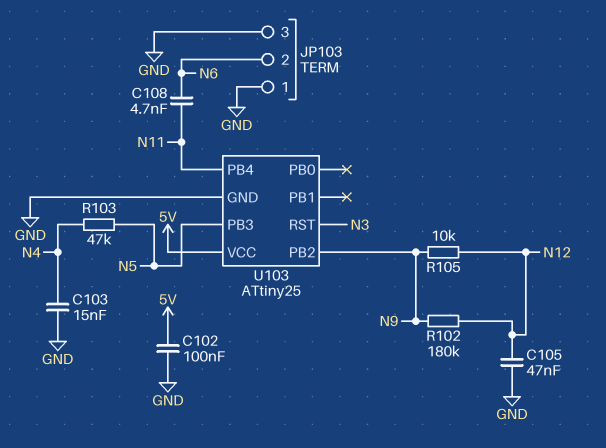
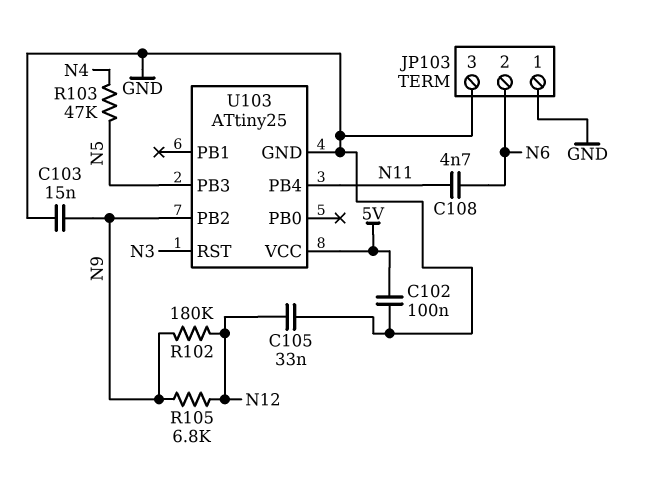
C103: 15nF (GND, N4) -> 15nF (GND, N9)
C105: 47nF (GND, N12) -> 33nF (GND, N12)
R105: 10k (N9, N12) -> 6.8k (N9, N12)

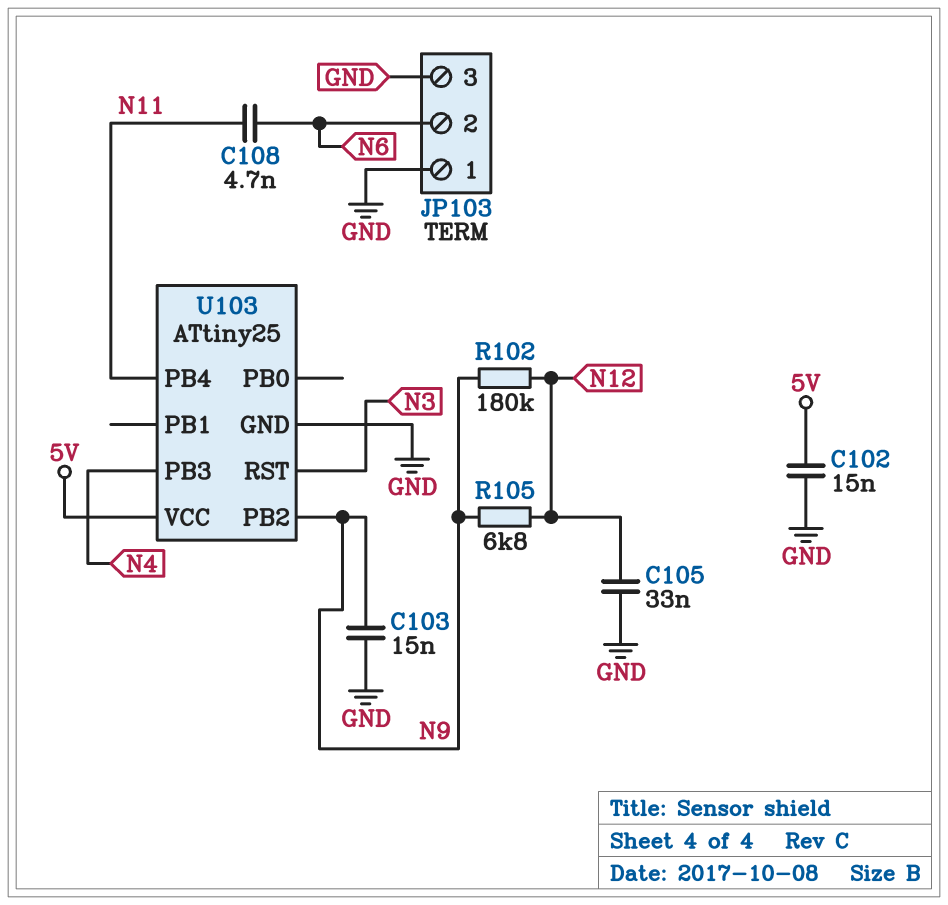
C102: 100nF (5V, GND) -> 15nF (5V, GND)
R103: 47k (N4, N5) -> none
U103 pin PB3: N5 -> N4

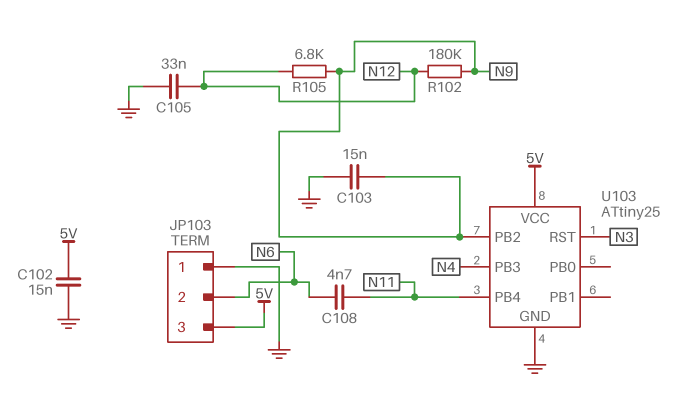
JP103 pin 3: GND -> 5V

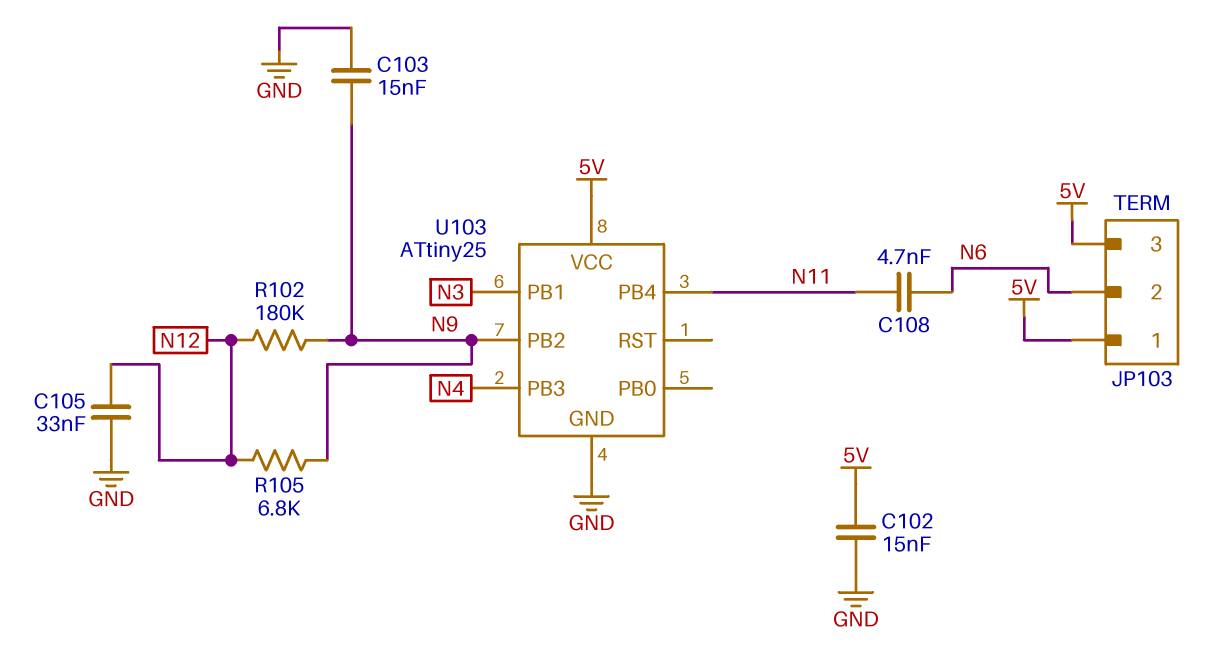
JP103 pin 1: GND -> 5V
U103 pin PB1: none -> N3
U103 pin RST: N3 -> none

